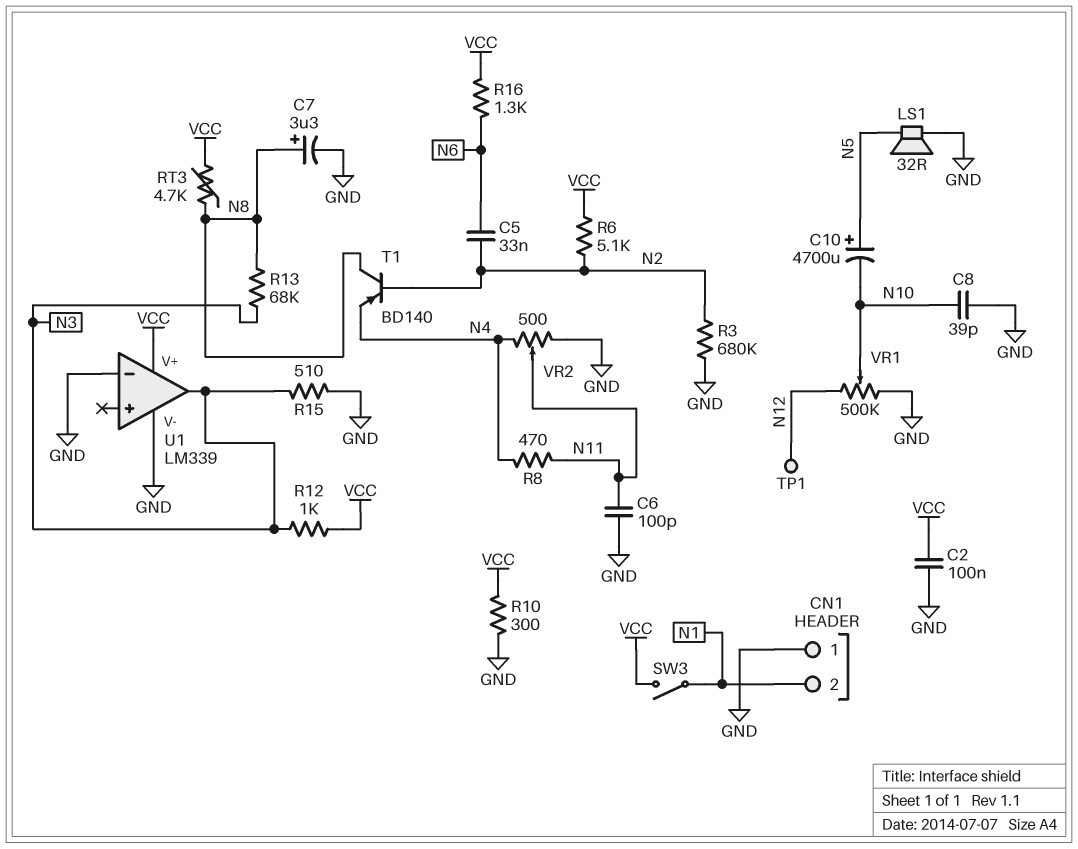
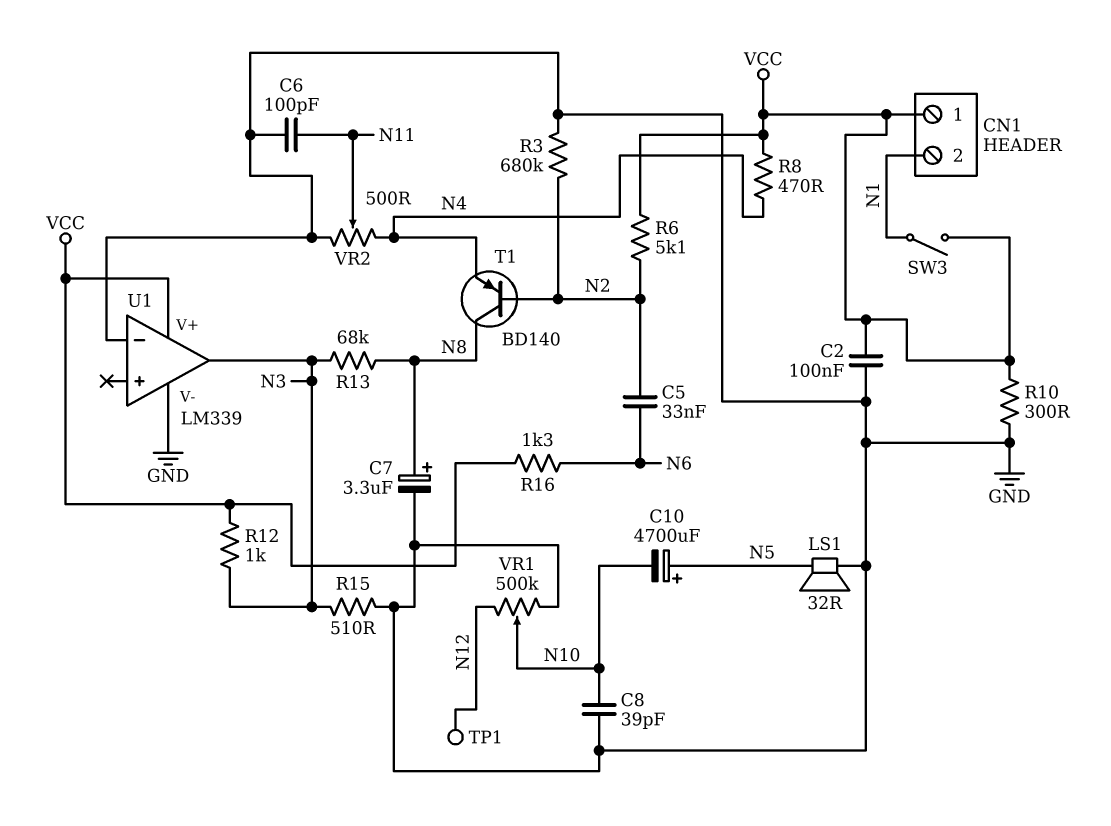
CN1 pin 1: GND -> VCC
R8: 470 (N4, N11) -> 470 (N4, VCC)
RT3: 4.7k (N8, VCC) -> none

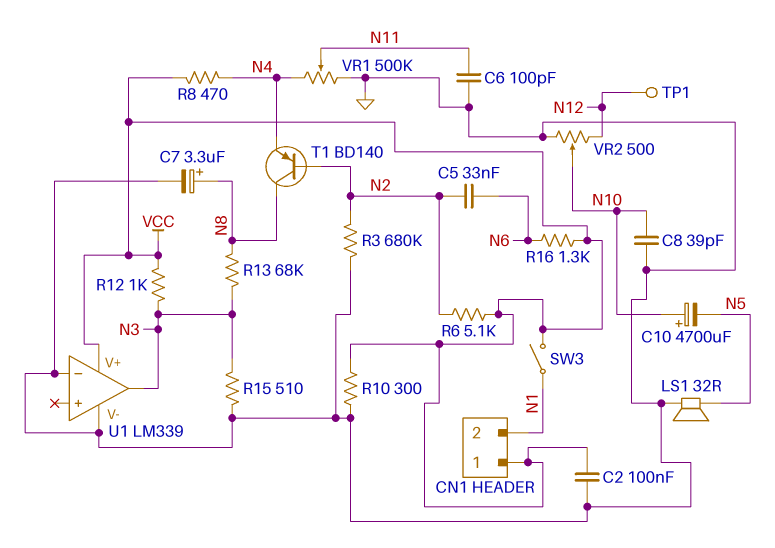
C10: 4700uF (plus N5, minus N10) -> 4700uF (plus N10, minus N5)
VR1: 500k (GND, N12, wiper N10) -> 500k (GND, N4, wiper N11)
VR2: 500 (GND, N4, wiper N11) -> 500 (GND, N12, wiper N10)

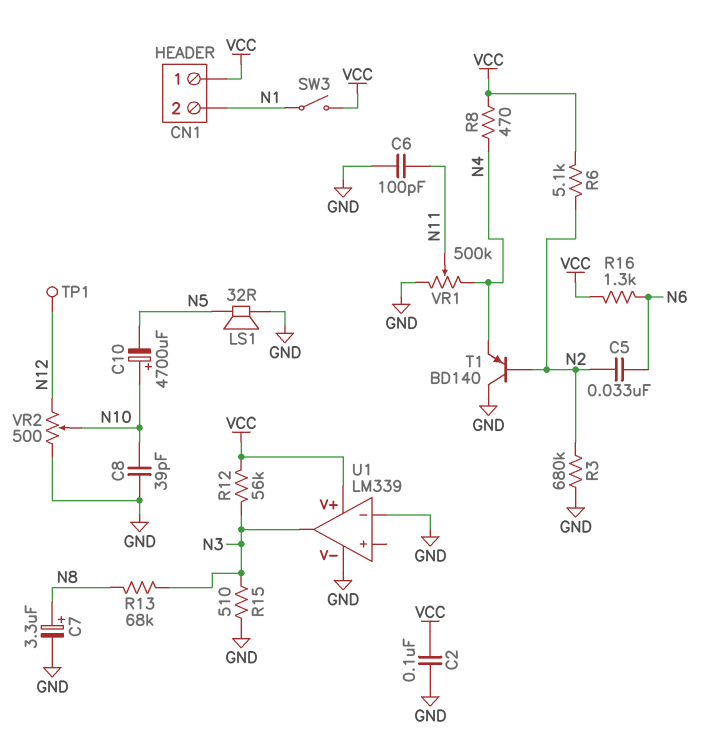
R10: 300 (GND, VCC) -> none
R12: 1k (N3, VCC) -> 56k (N3, VCC)
T1: PNP BD140 (B N2, C N8, E N4) -> PNP BD140 (B N2, C GND, E N4)

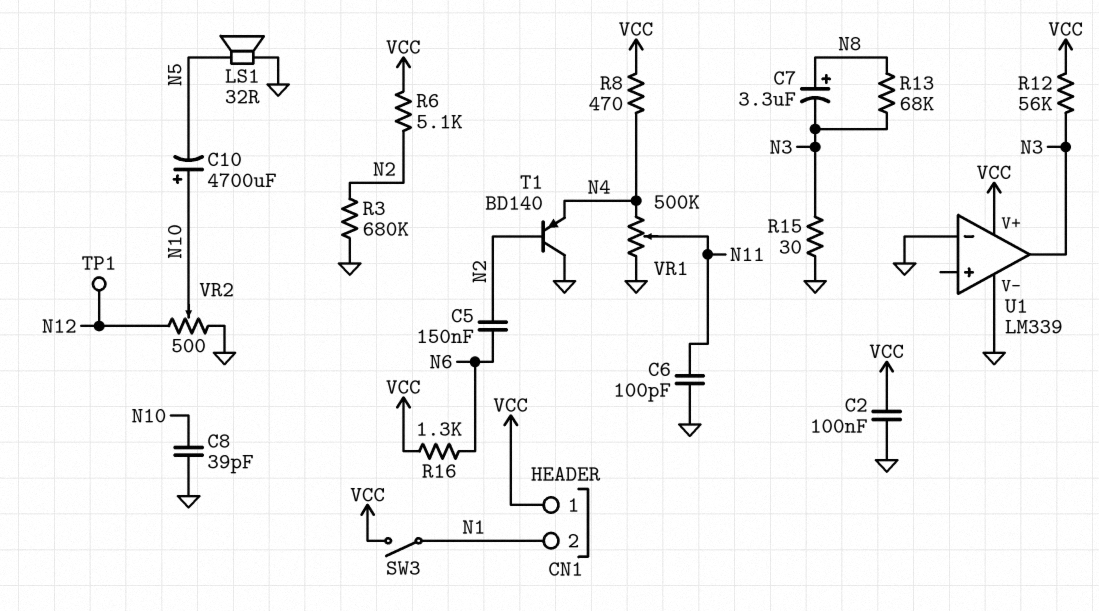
C5: 33nF (N2, N6) -> 150nF (N2, N6)
C7: 3.3uF (plus N8, minus GND) -> 3.3uF (plus N8, minus N3)
R15: 510 (GND, N3) -> 30 (GND, N3)

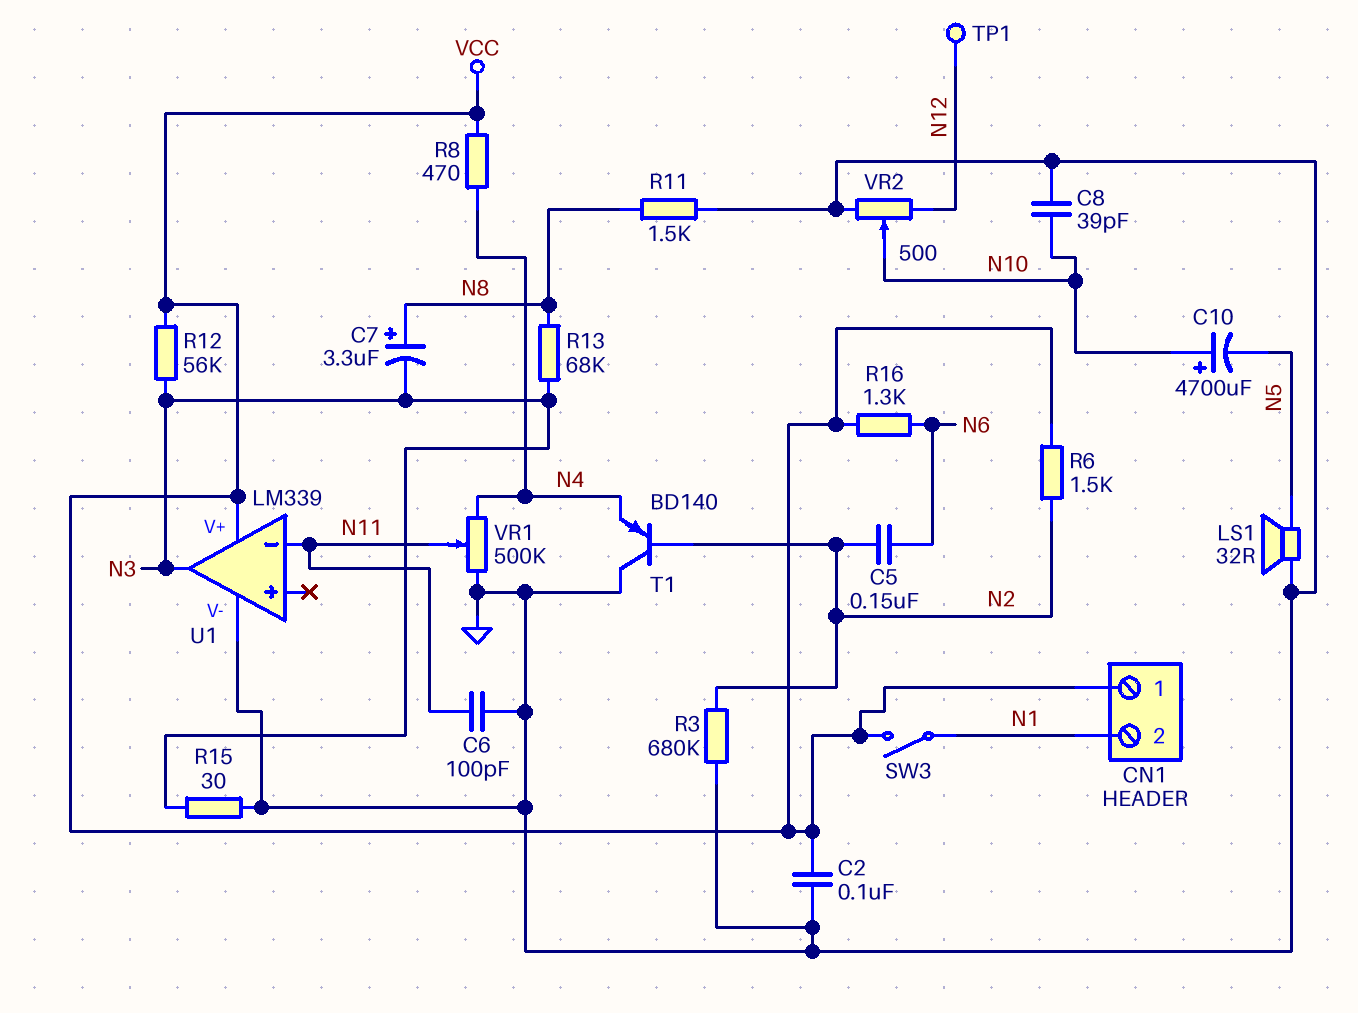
R6: 5.1k (N2, VCC) -> 1.5k (N2, VCC)
R11: none -> 1.5k (GND, N8)
U1 pin in-: GND -> N11

